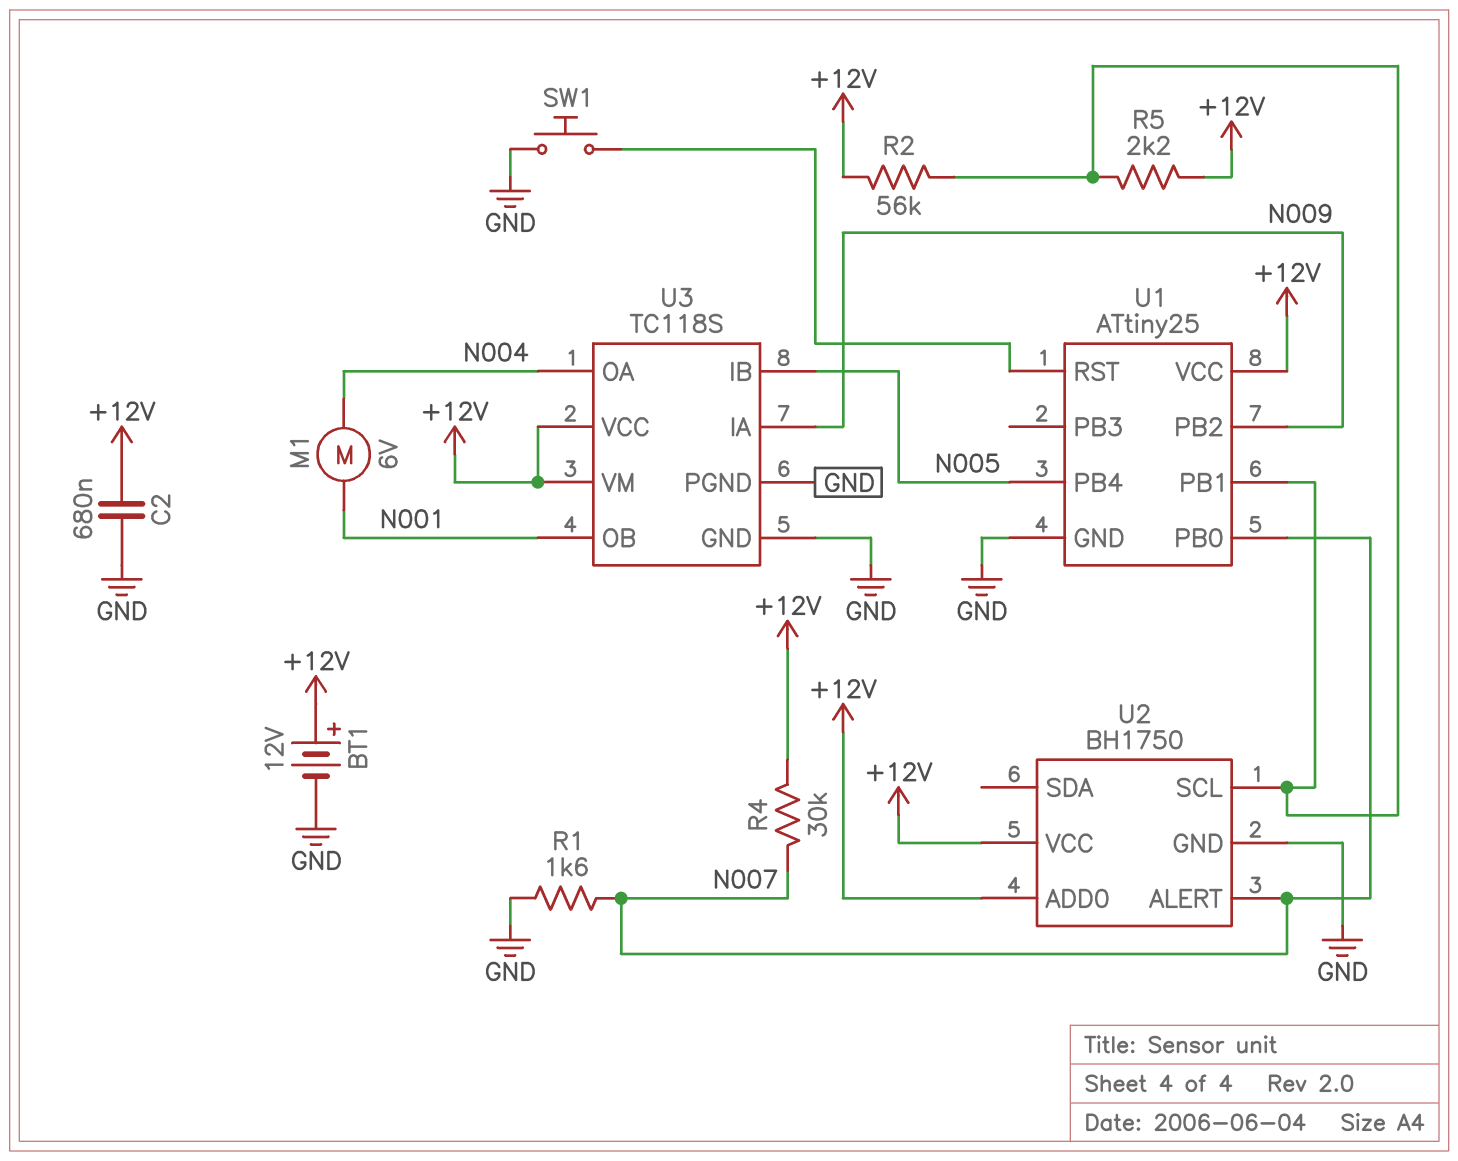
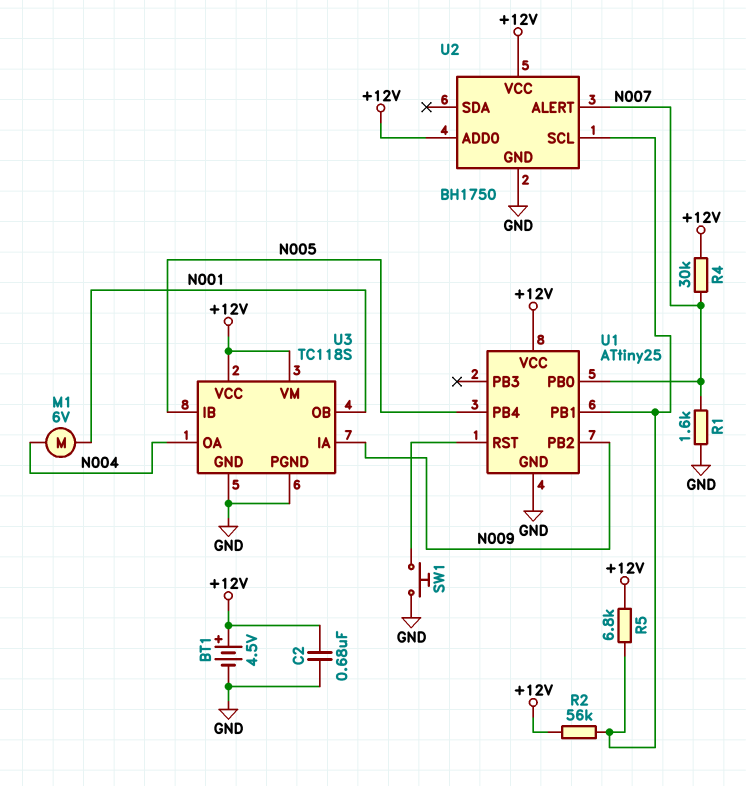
BT1: 12V (plus +12V, minus GND) -> 4.5V (plus +12V, minus GND)
R5: 2.2k (+12V, U1/PB1) -> 6.8k (+12V, U1/PB1)

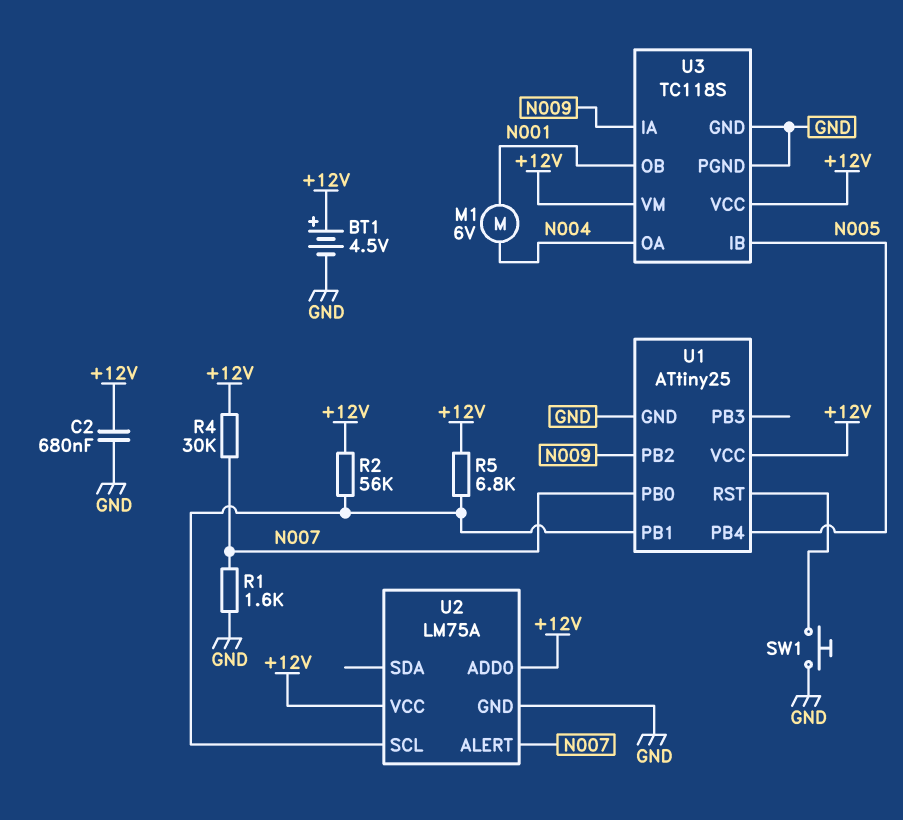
U2: BH1750 -> LM75A

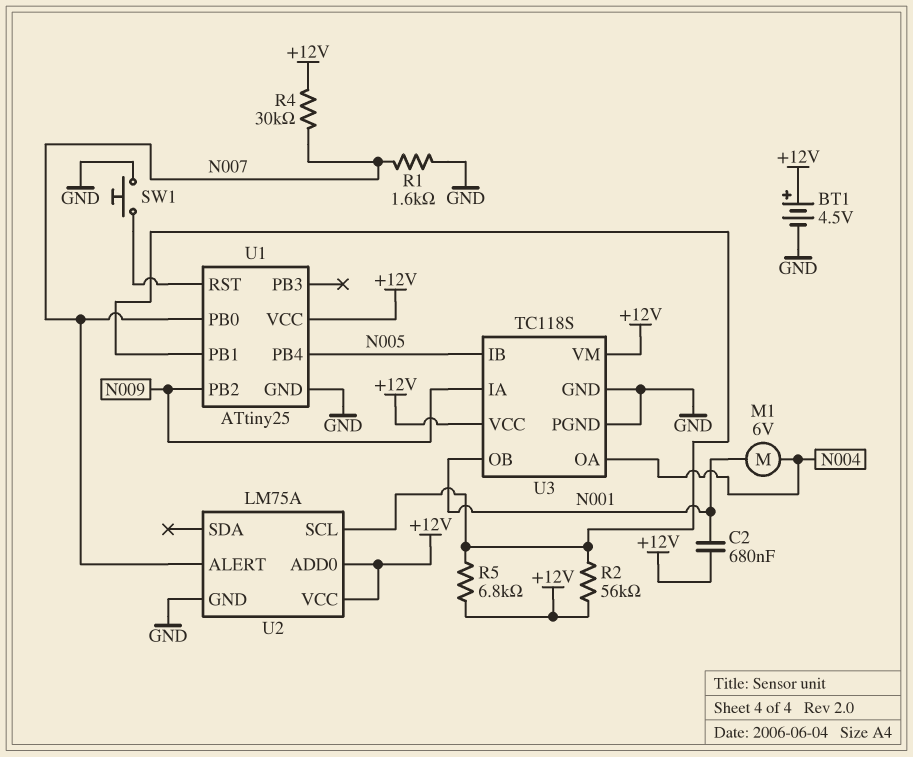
C2: 680nF (+12V, GND) -> 680nF (+12V, N001)

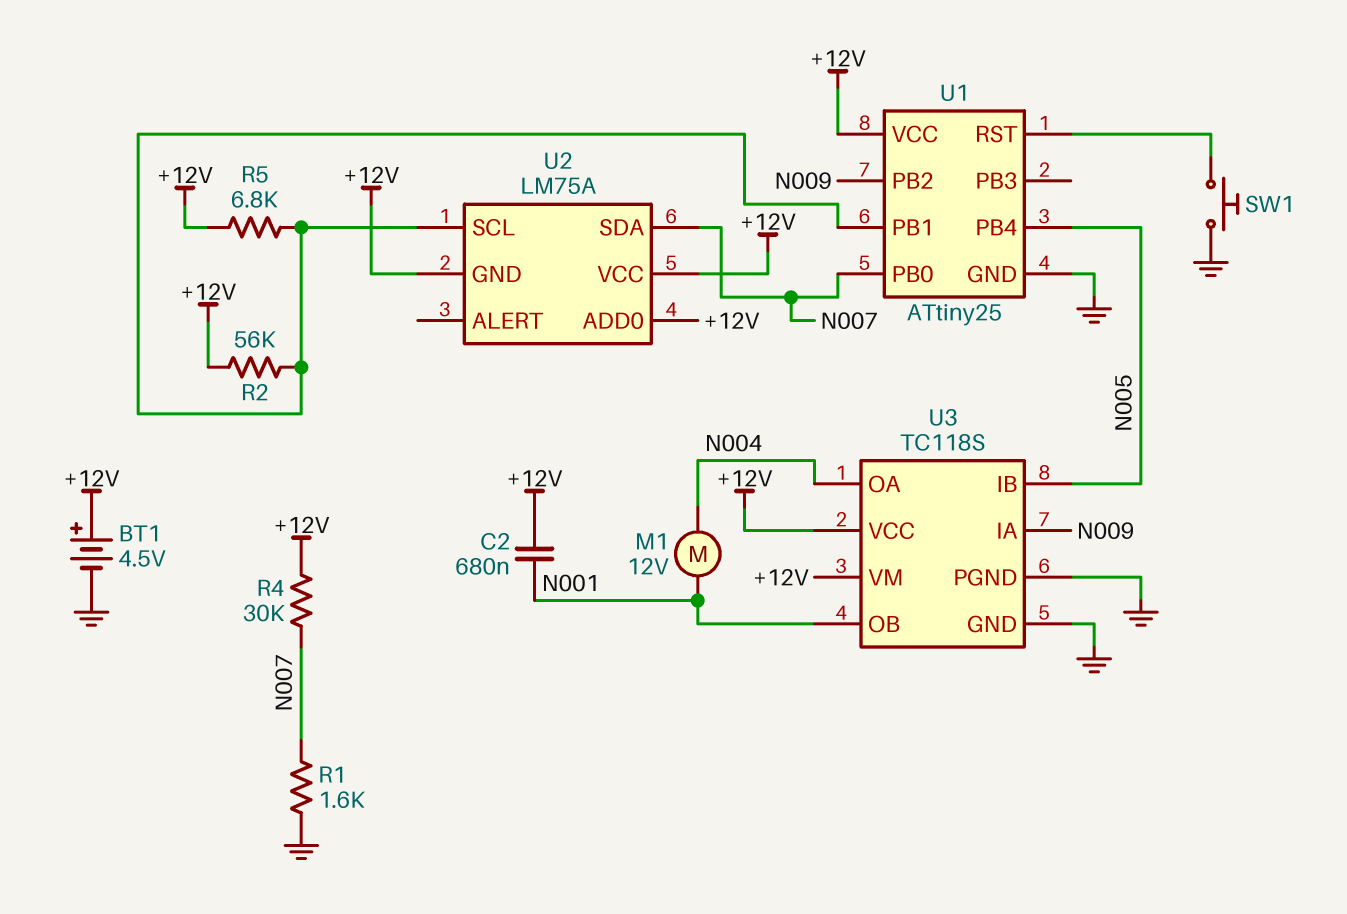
M1: motor 6V (N001, N004) -> motor 12V (N001, N004)
U2 pin ALERT: N007 -> none
U2 pin GND: GND -> +12V
U2 pin SDA: none -> N007

